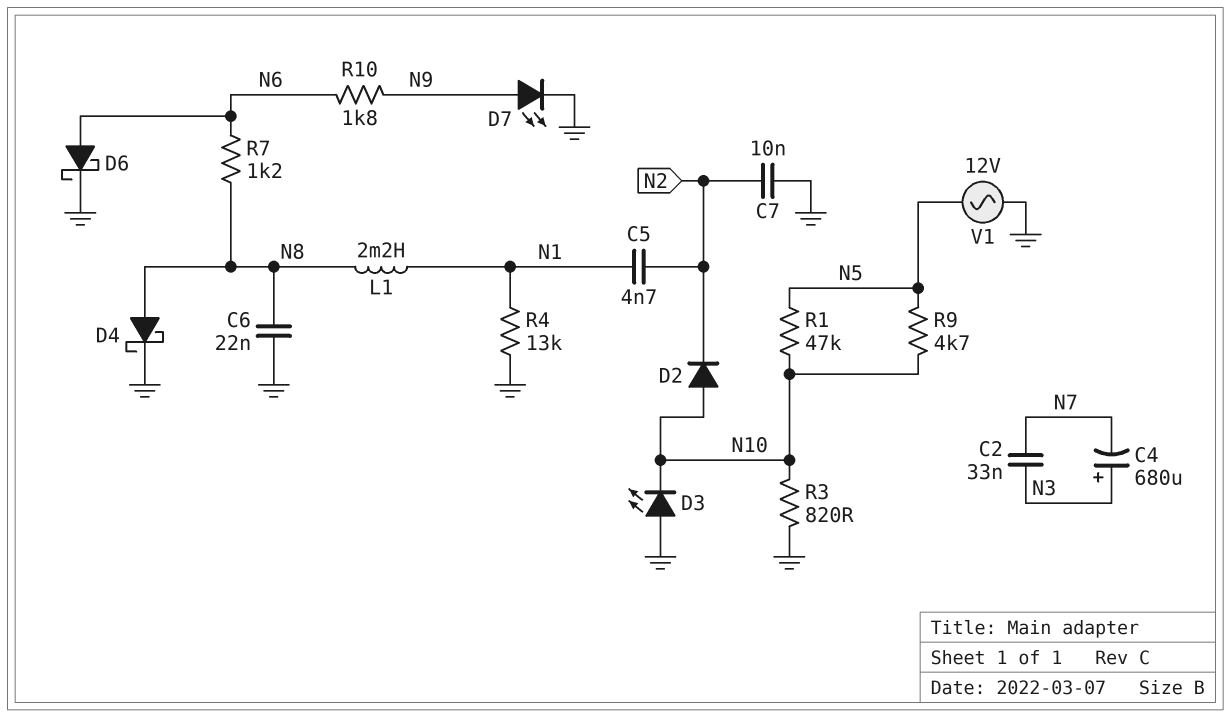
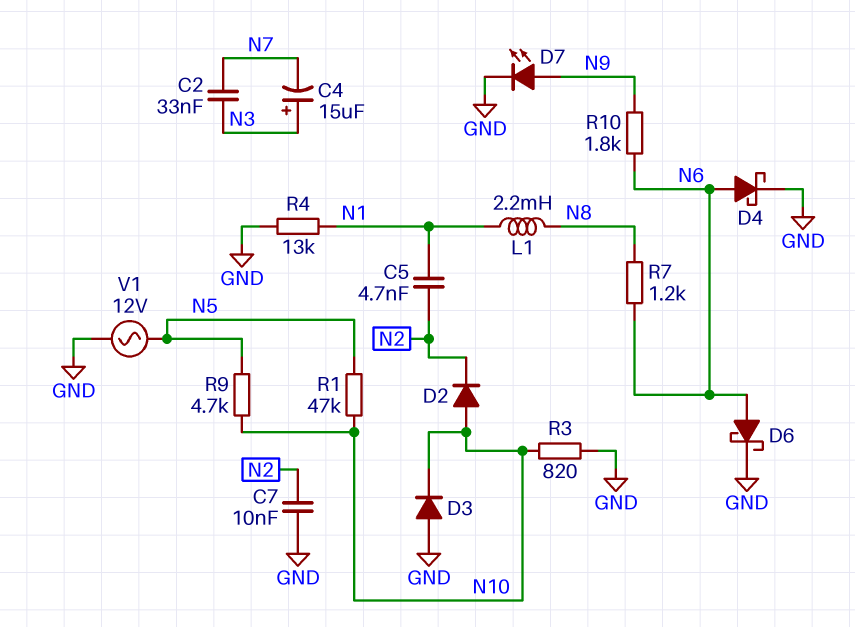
C4: 680uF (plus N3, minus N7) -> 15uF (plus N3, minus N7)
C6: 22nF (GND, N8) -> none
D3: LED (A GND, K N10) -> diode (A GND, K N10)
D4: schottky (A N8, K GND) -> schottky (A N6, K GND)

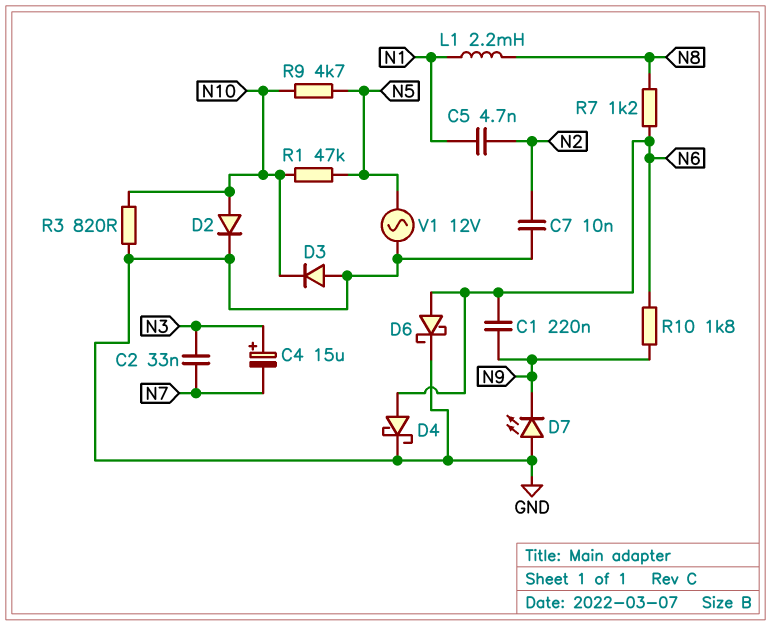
C1: none -> 220nF (N6, N9)
D2: diode (A N10, K N2) -> diode (A N10, K GND)
D7: LED (A N9, K GND) -> LED (A GND, K N9)
R4: 13k (GND, N1) -> none

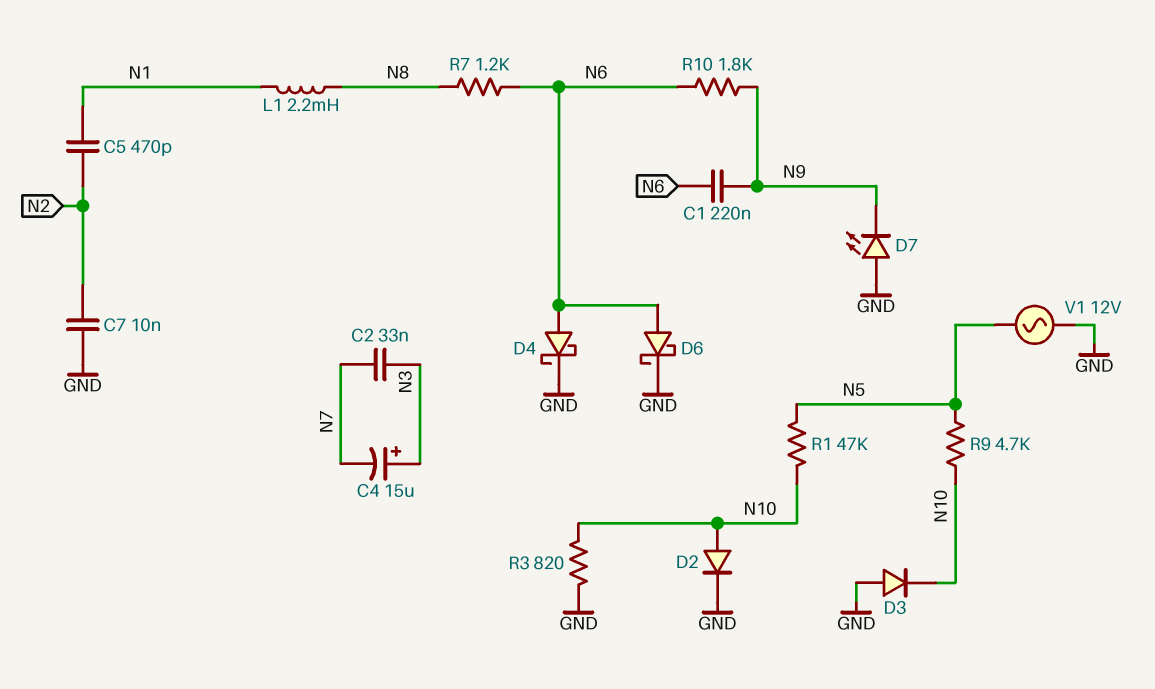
C5: 4.7nF (N1, N2) -> 470pF (N1, N2)

